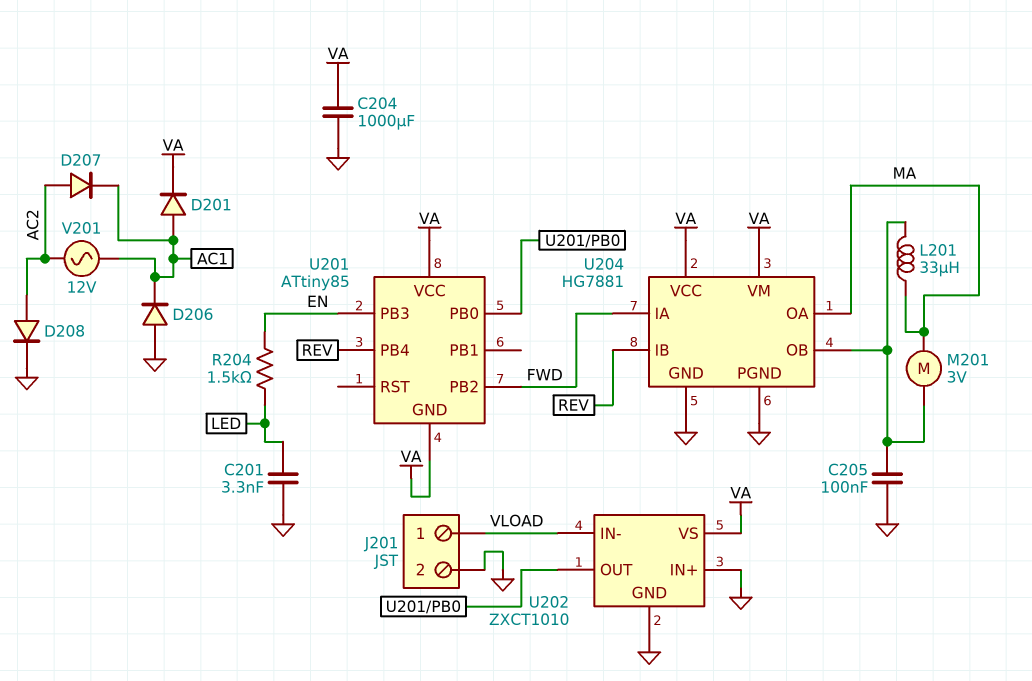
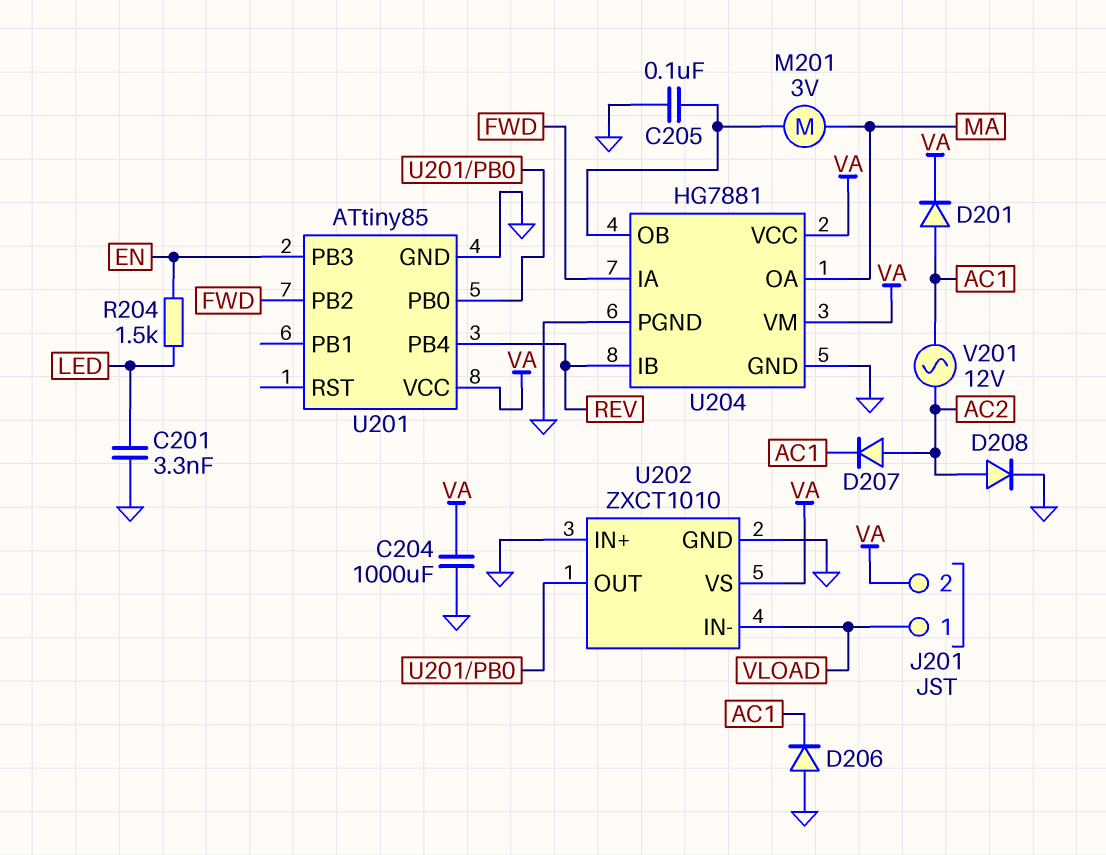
J201 pin 2: GND -> VA
L201: 33uH (MA, U204/OB) -> none
U201 pin GND: VA -> GND

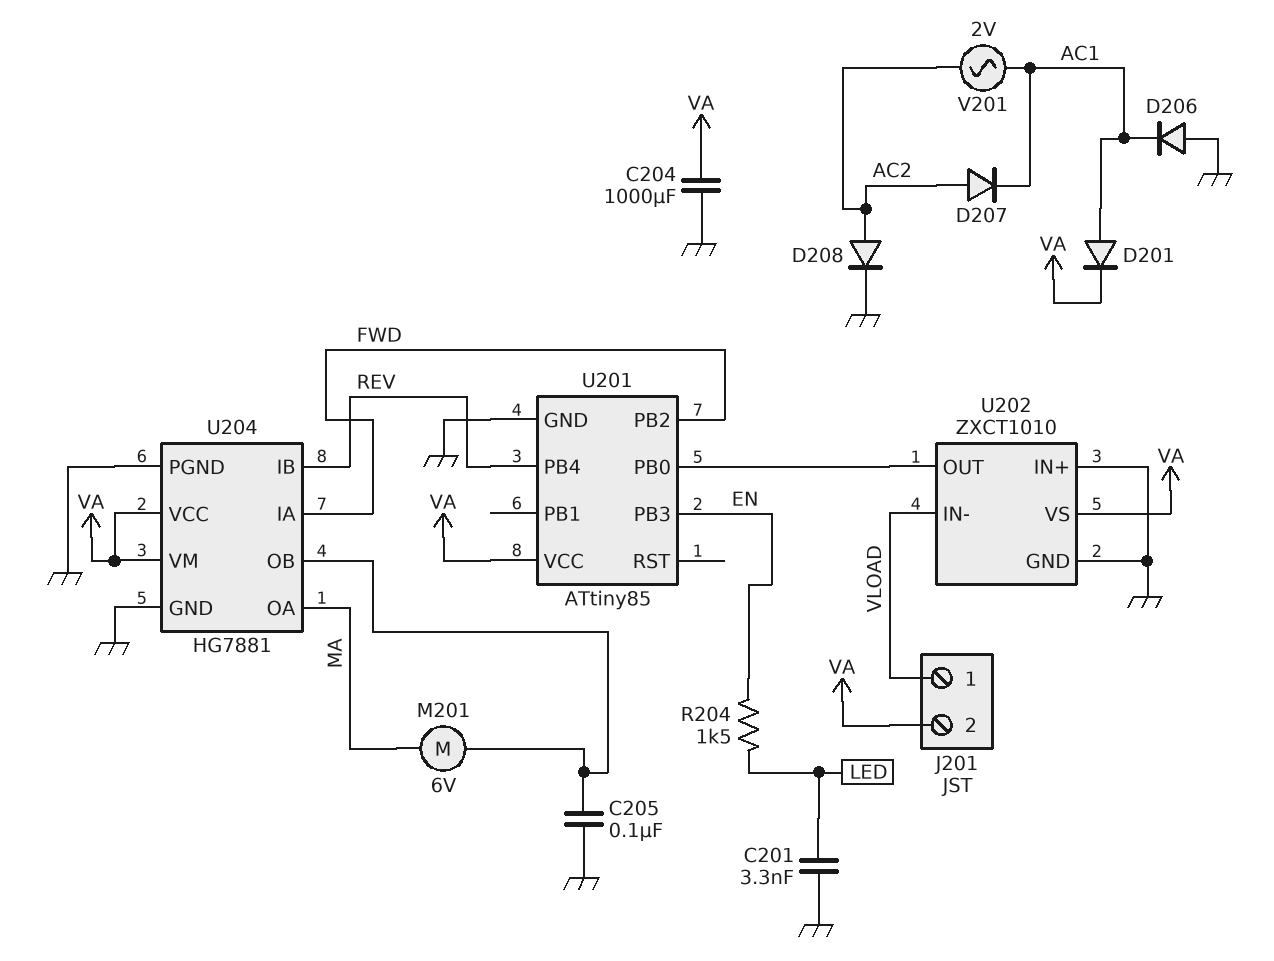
M201: motor 3V (MA, U204/OB) -> motor 6V (MA, U204/OB)
V201: AC 12V (AC1, AC2) -> AC 2V (AC1, AC2)

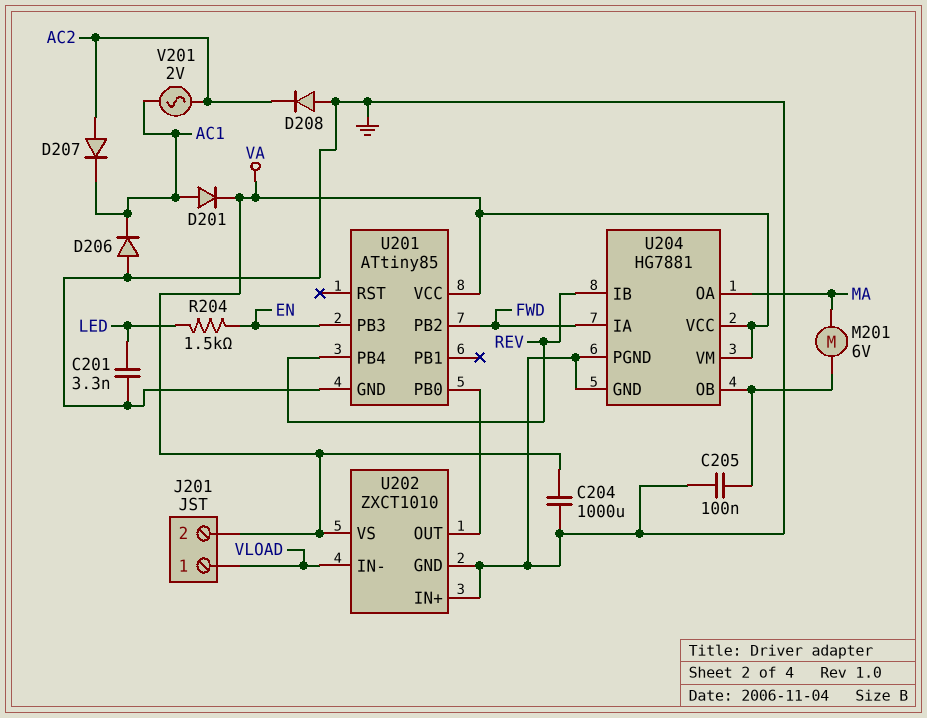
D208: diode (A AC2, K GND) -> diode (A GND, K AC2)

